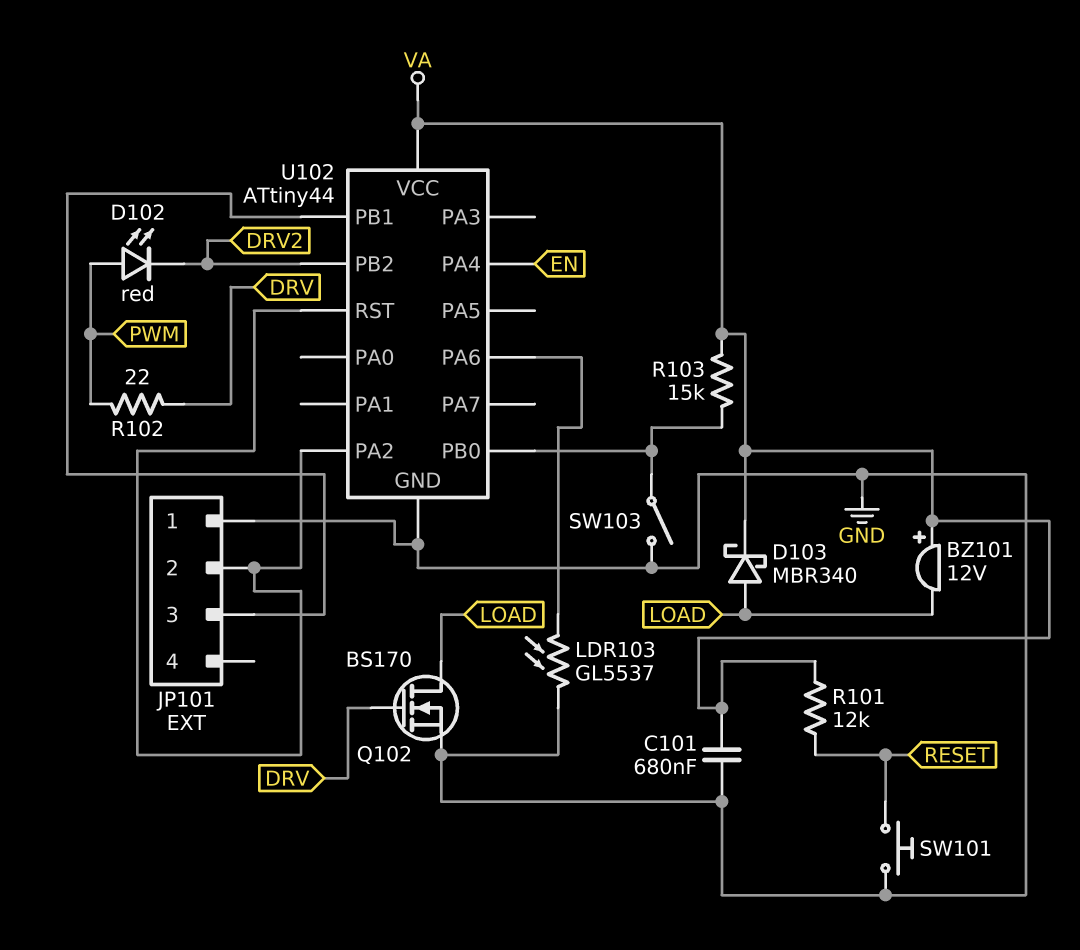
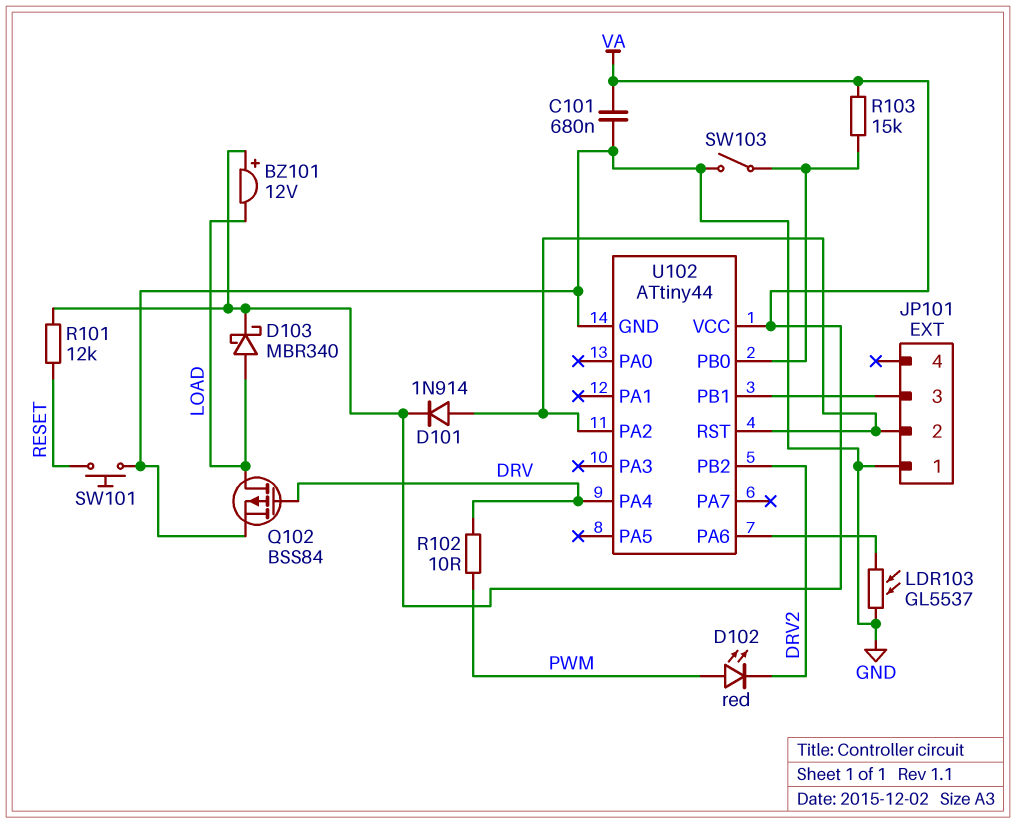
D101: none -> diode 1N914 (A JP101/2, K VA)
Q102: NMOS BS170 (G DRV, D LOAD, S GND) -> PMOS BSS84 (G DRV, D LOAD, S GND)
R102: 22 (DRV, PWM) -> 10 (DRV, PWM)
U102 pin PA4: EN -> DRV

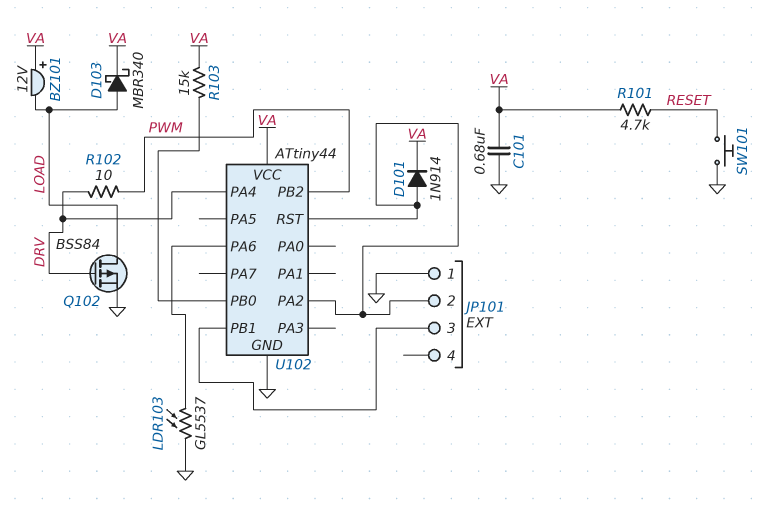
D102: LED red (A PWM, K DRV2) -> none
R101: 12k (RESET, VA) -> 4.7k (RESET, VA)
SW103: switch (GND, U102/PB0) -> none
U102 pin PB2: DRV2 -> PWM

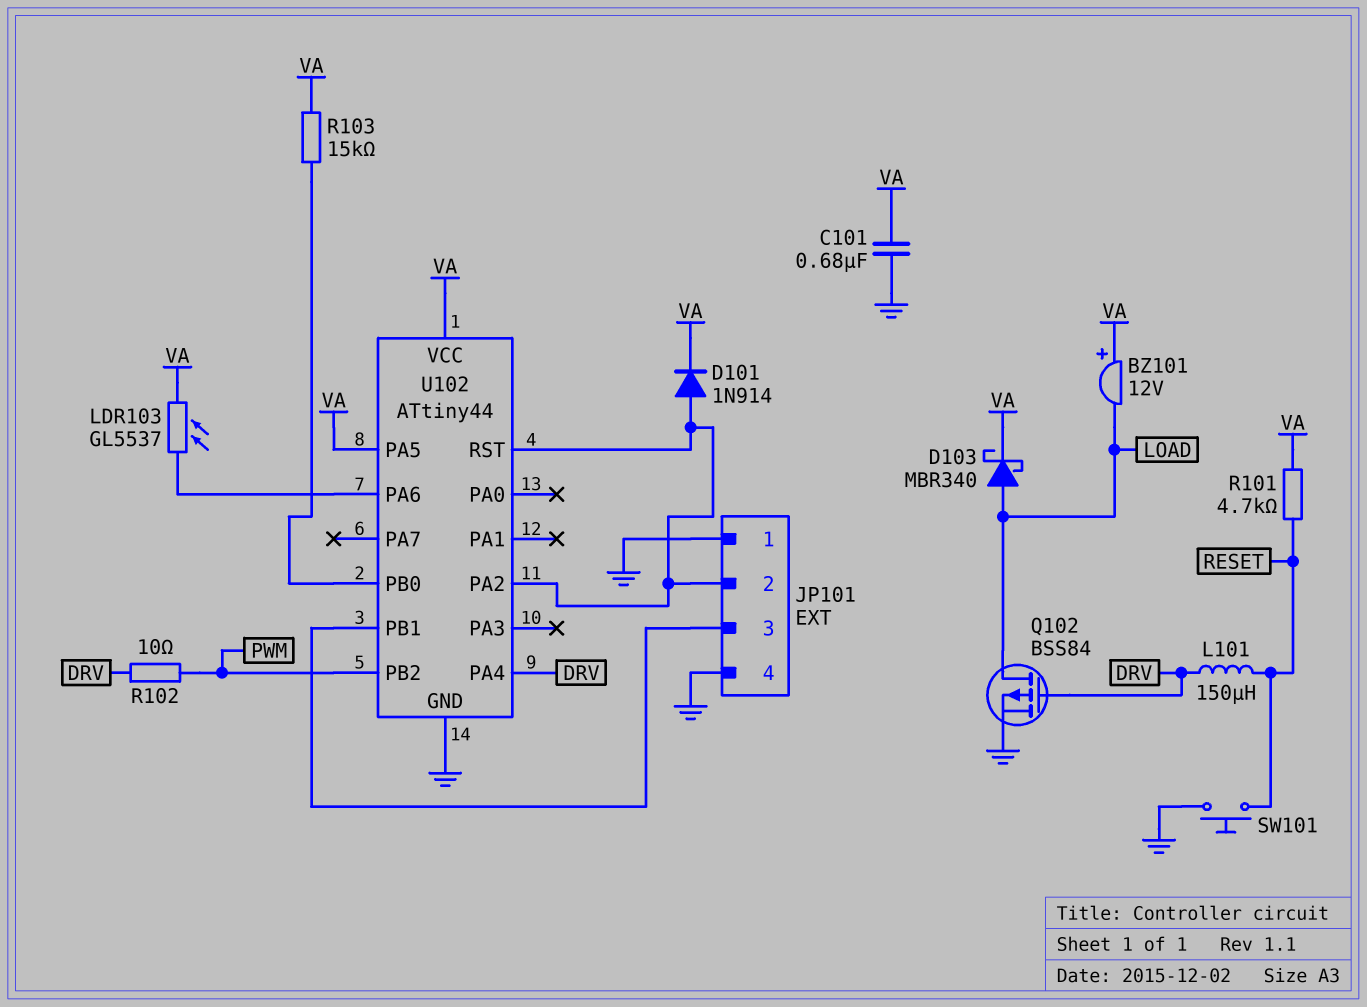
JP101 pin 4: none -> GND
L101: none -> 150uH (DRV, RESET)
LDR103: GL5537 (GND, U102/PA6) -> GL5537 (U102/PA6, VA)
U102 pin PA5: none -> VA

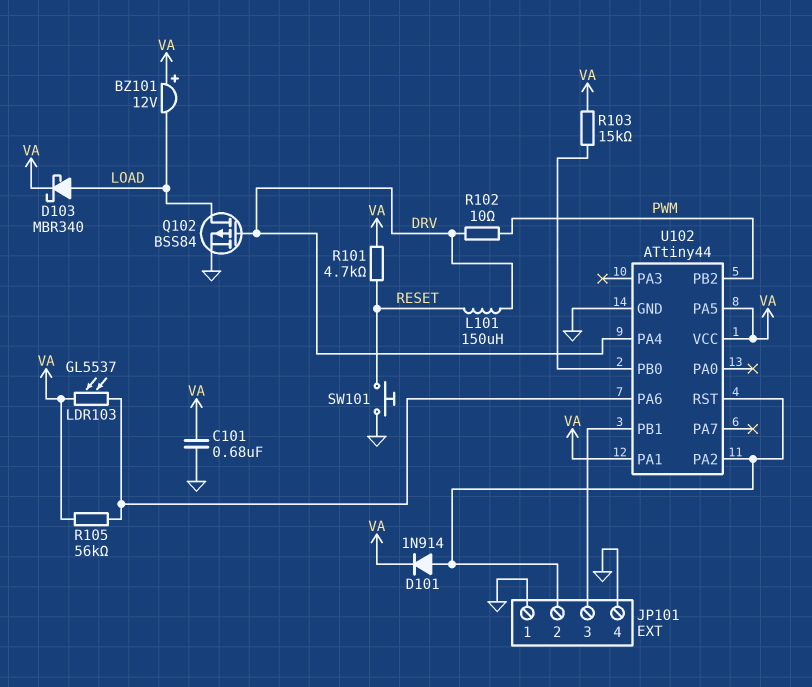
R105: none -> 56k (U102/PA6, VA)
U102 pin PA1: none -> VA

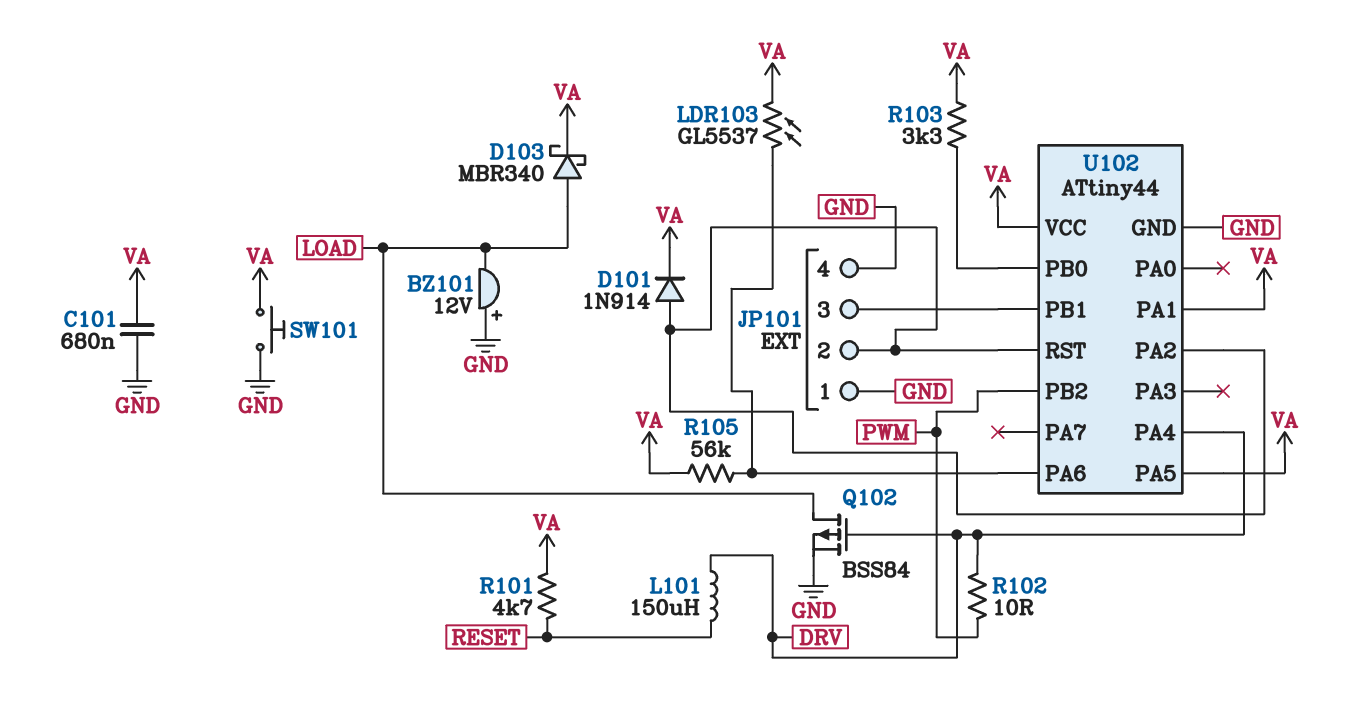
BZ101: buzzer 12V (plus VA, minus LOAD) -> buzzer 12V (plus GND, minus LOAD)
R103: 15k (U102/PB0, VA) -> 3.3k (U102/PB0, VA)
SW101: button (GND, RESET) -> button (GND, VA)

